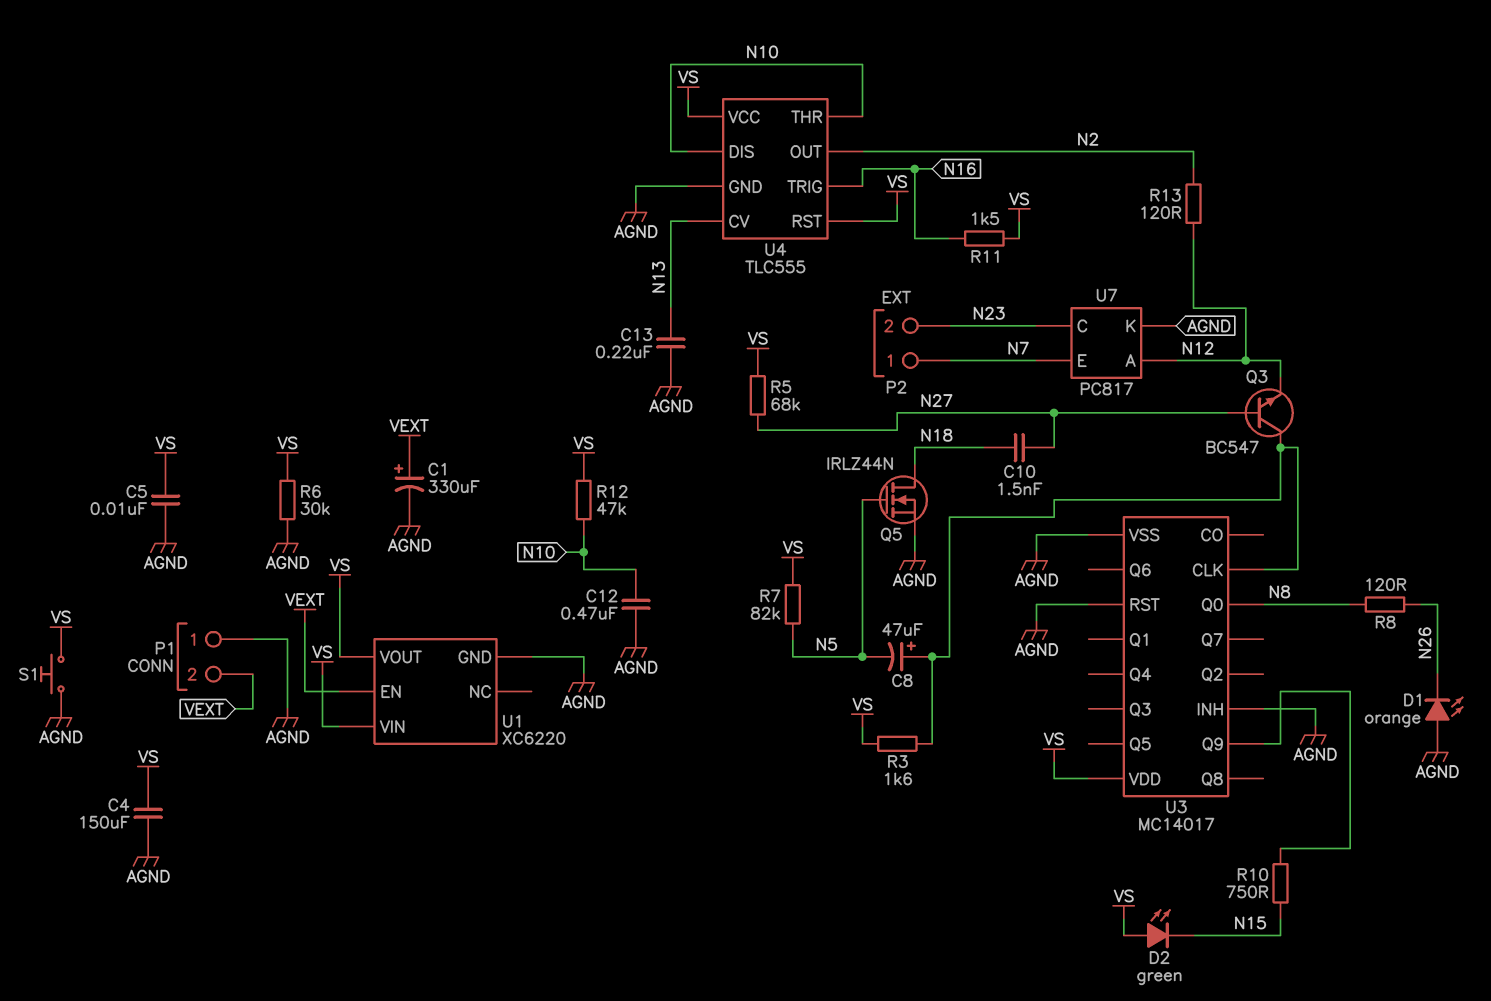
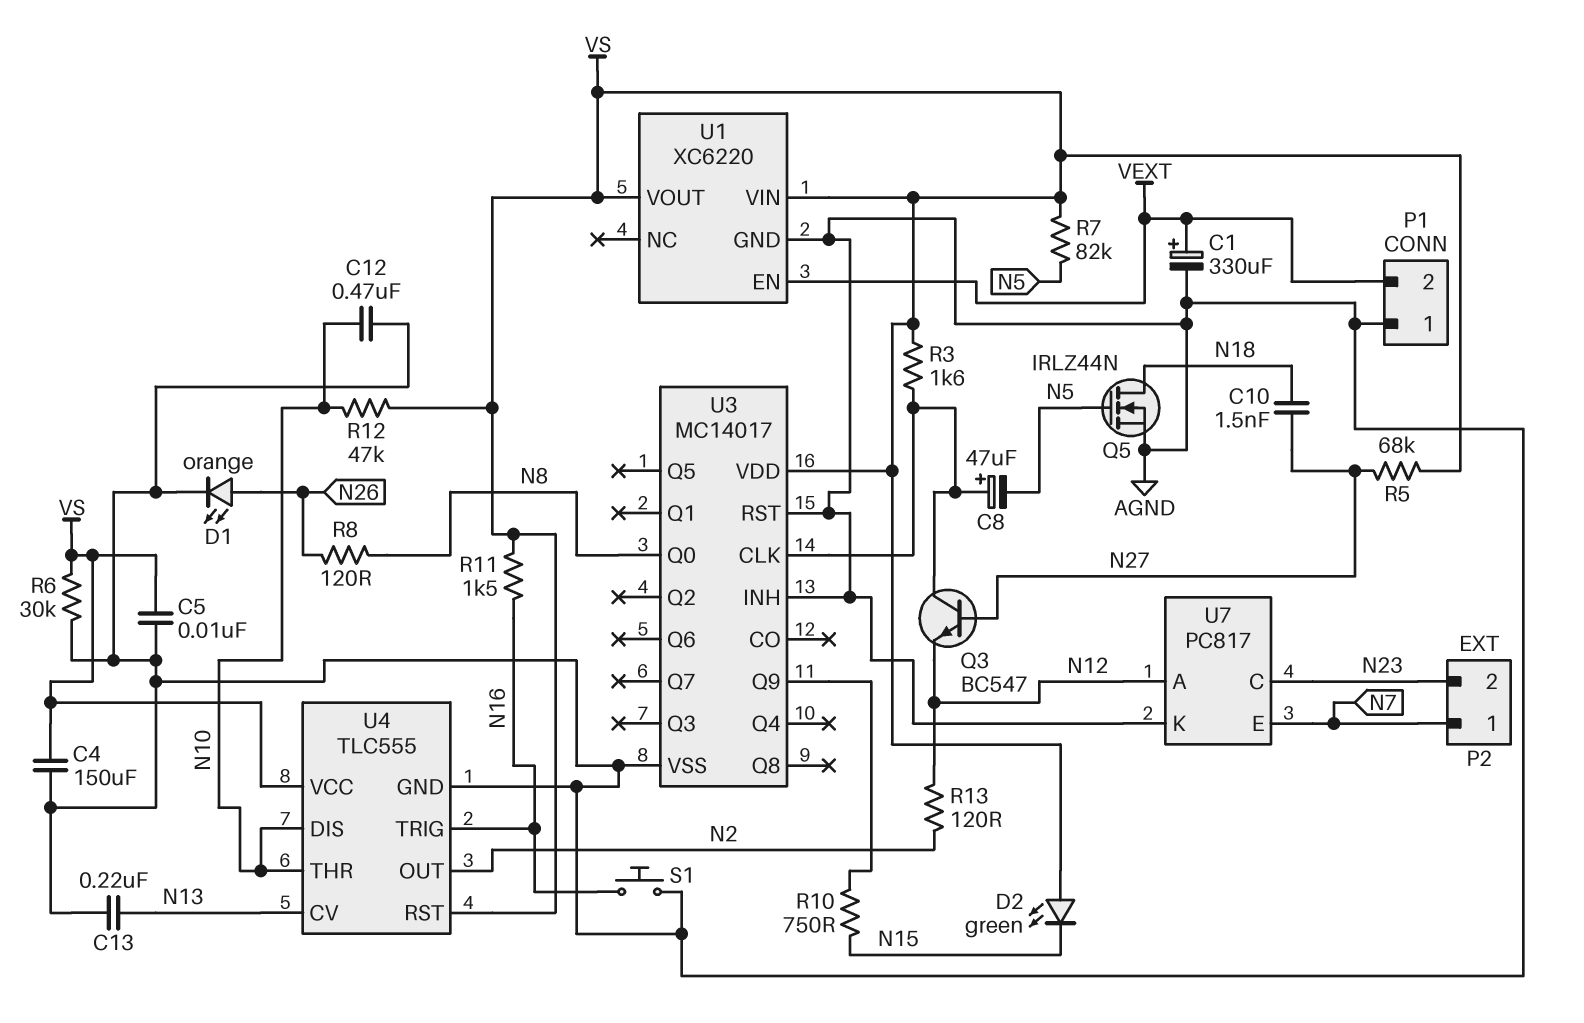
D1: LED orange (A AGND, K N26) -> LED orange (A N26, K AGND)
S1: button (AGND, VS) -> button (AGND, N16)

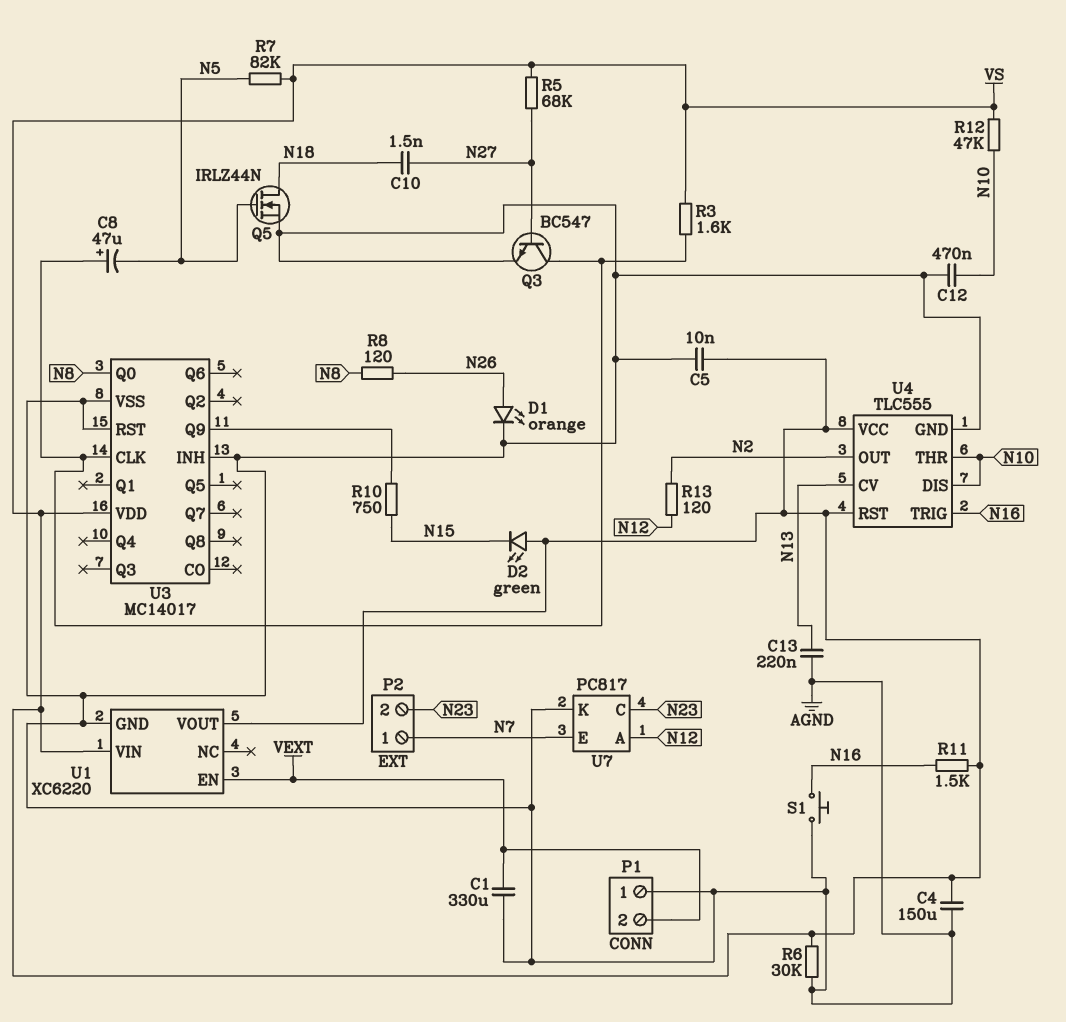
C1: 330uF (plus VEXT, minus AGND) -> 330uF (AGND, VEXT)
Q3: NPN BC547 (B N27, C U3/CLK, E N12) -> NPN BC547 (B N27, C U3/CLK, E AGND)

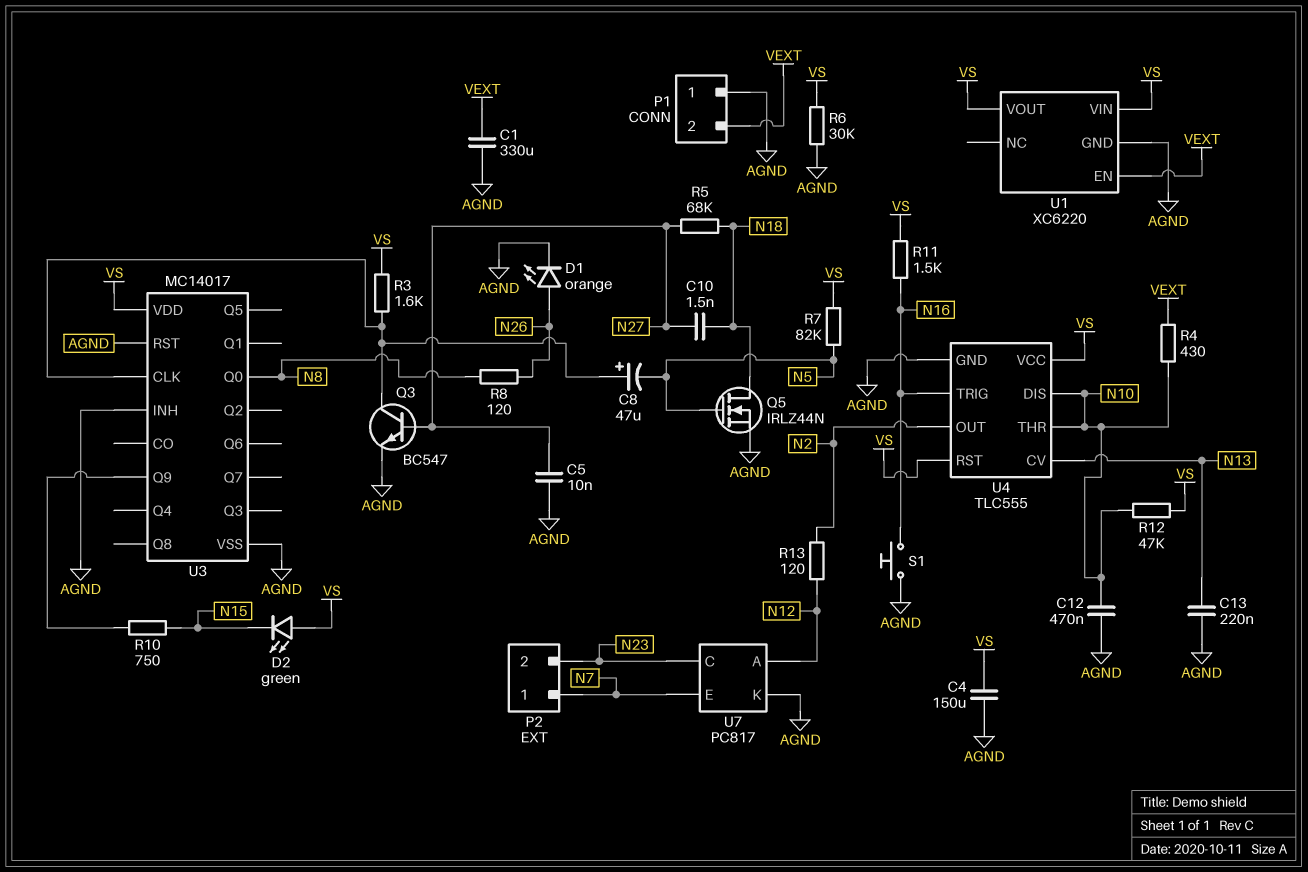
C5: 10nF (AGND, VS) -> 10nF (AGND, N27)
R4: none -> 430 (N10, VEXT)
R5: 68k (N27, VS) -> 68k (N18, N27)

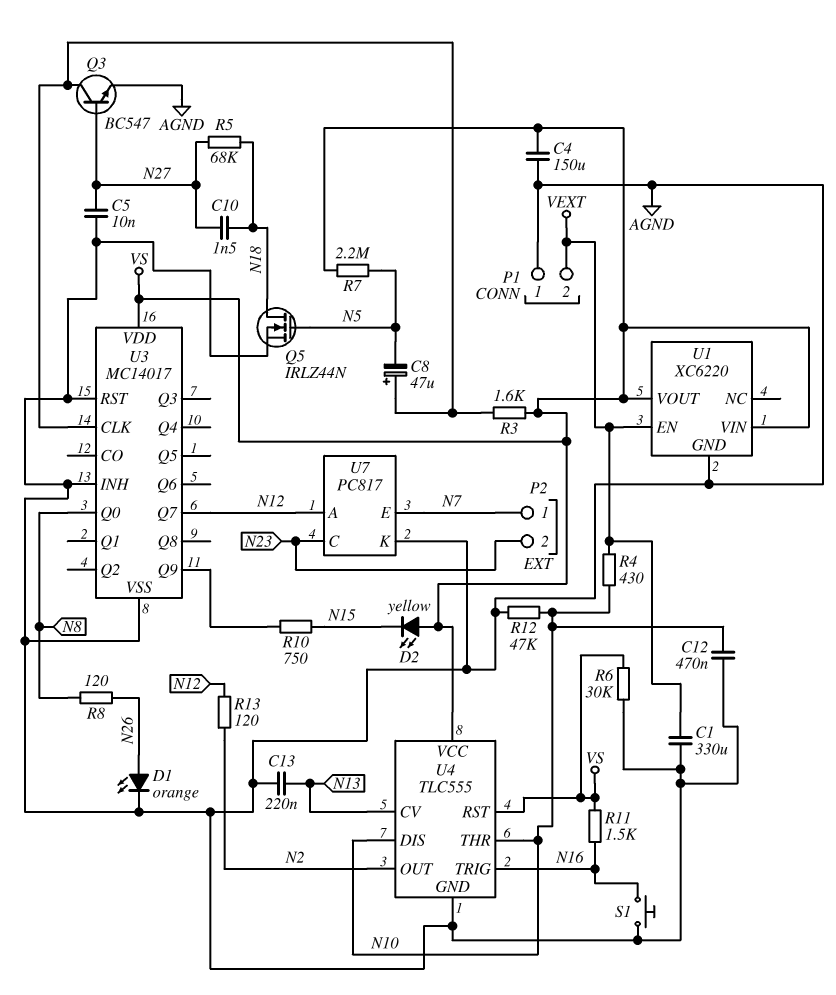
D2: LED green (A VS, K N15) -> LED yellow (A VS, K N15)
R7: 82k (N5, VS) -> 2.2M (N5, VS)
R12: 47k (N10, VS) -> 47k (AGND, N10)
U3 pin Q7: none -> N12

